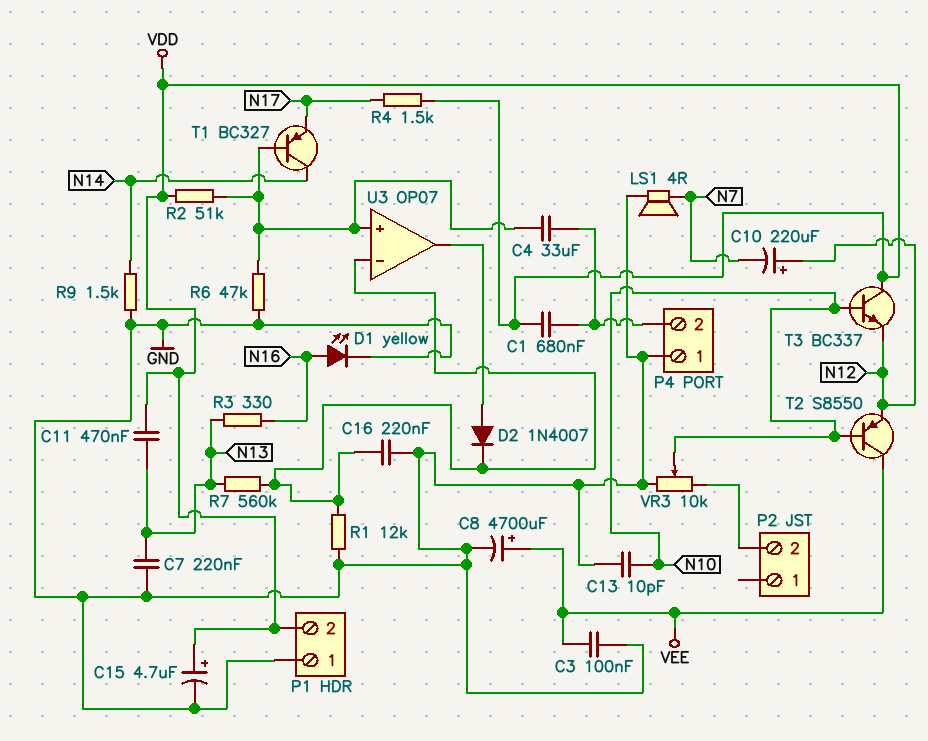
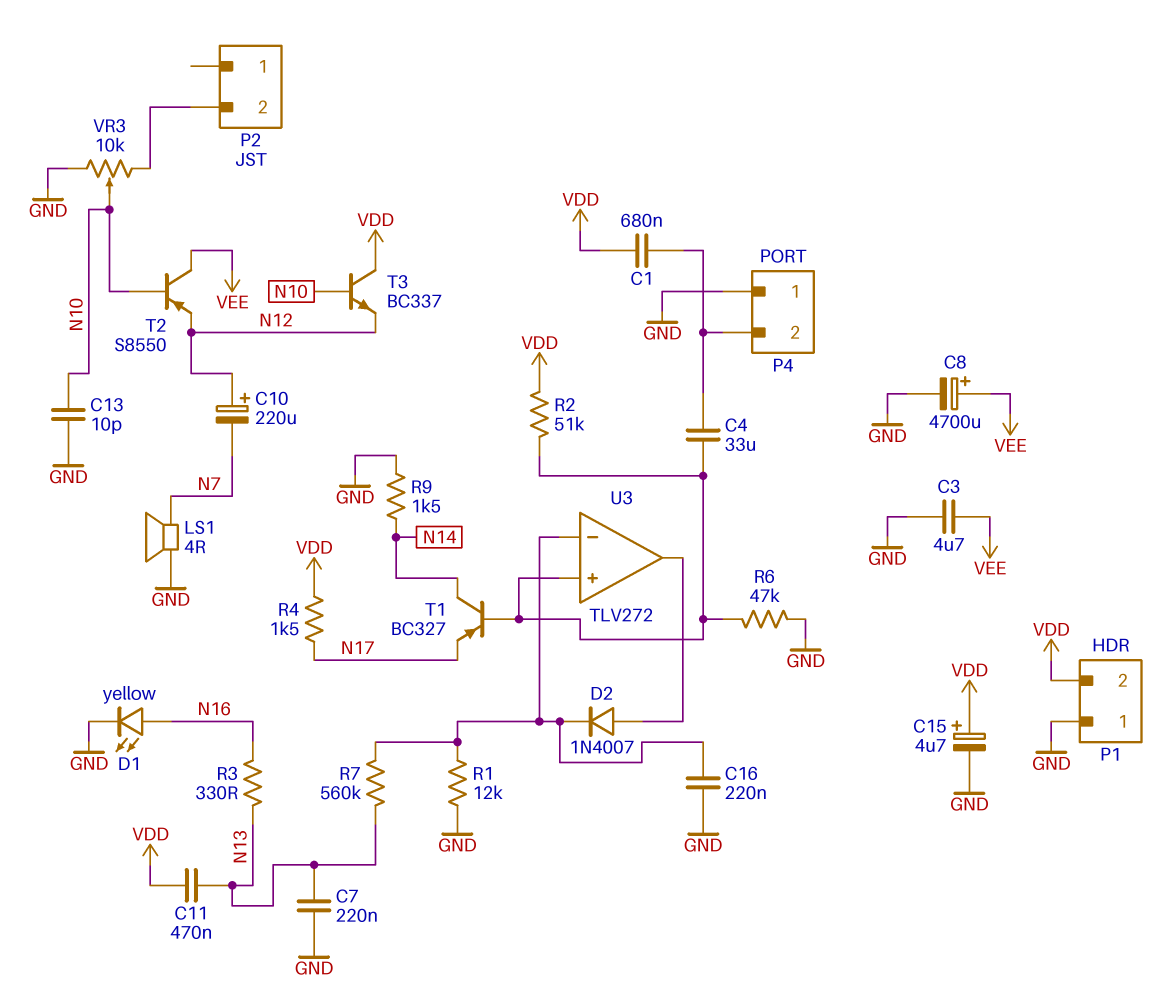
C3: 100nF (GND, VEE) -> 4.7uF (GND, VEE)
U3: OP07 -> TLV272

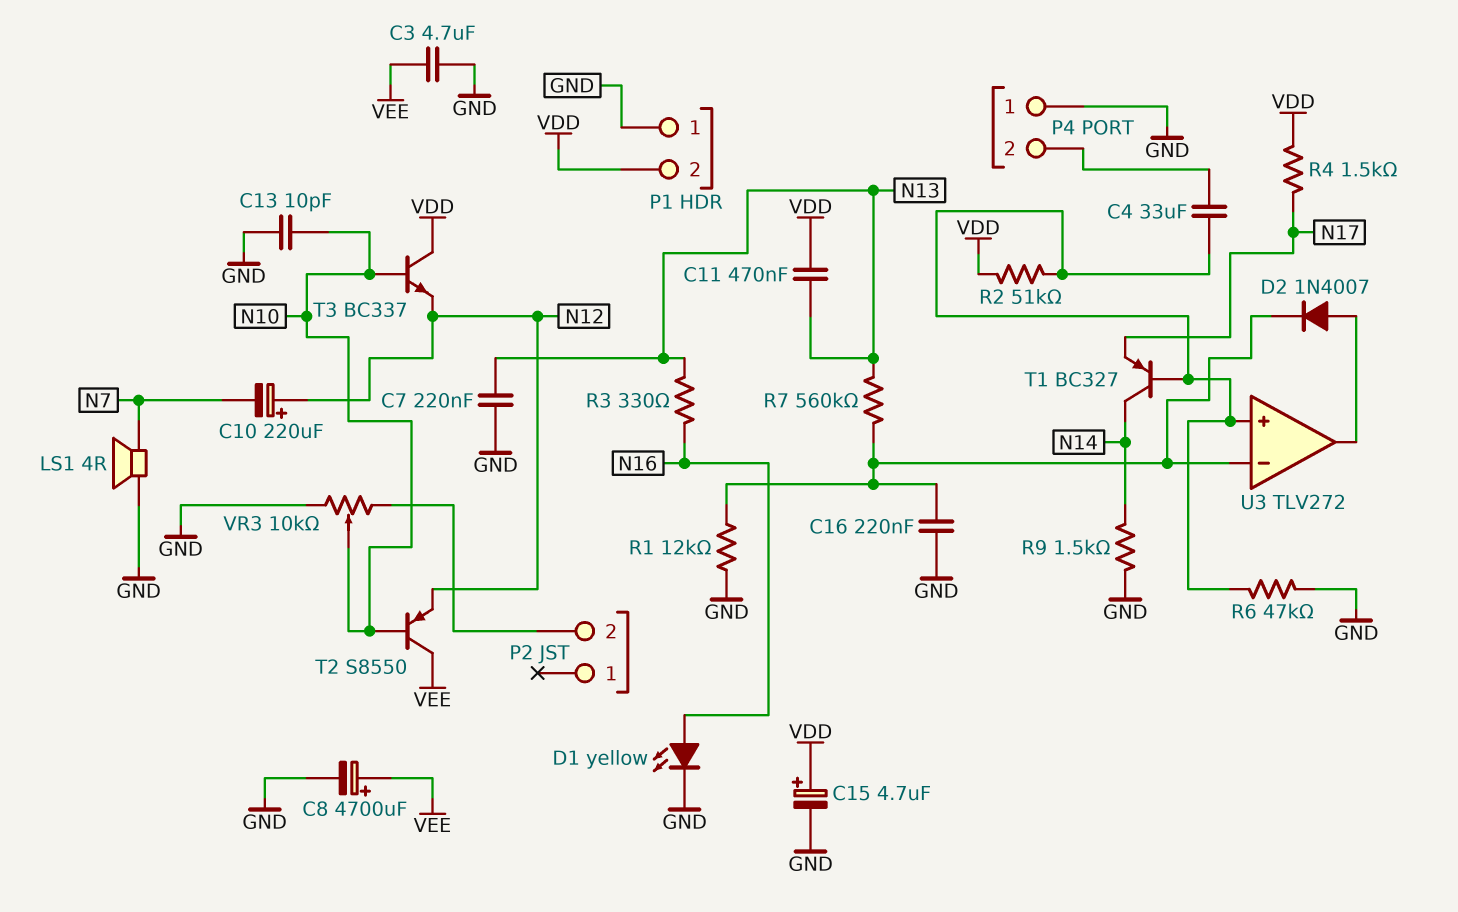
C1: 680nF (P4/2, VDD) -> none

